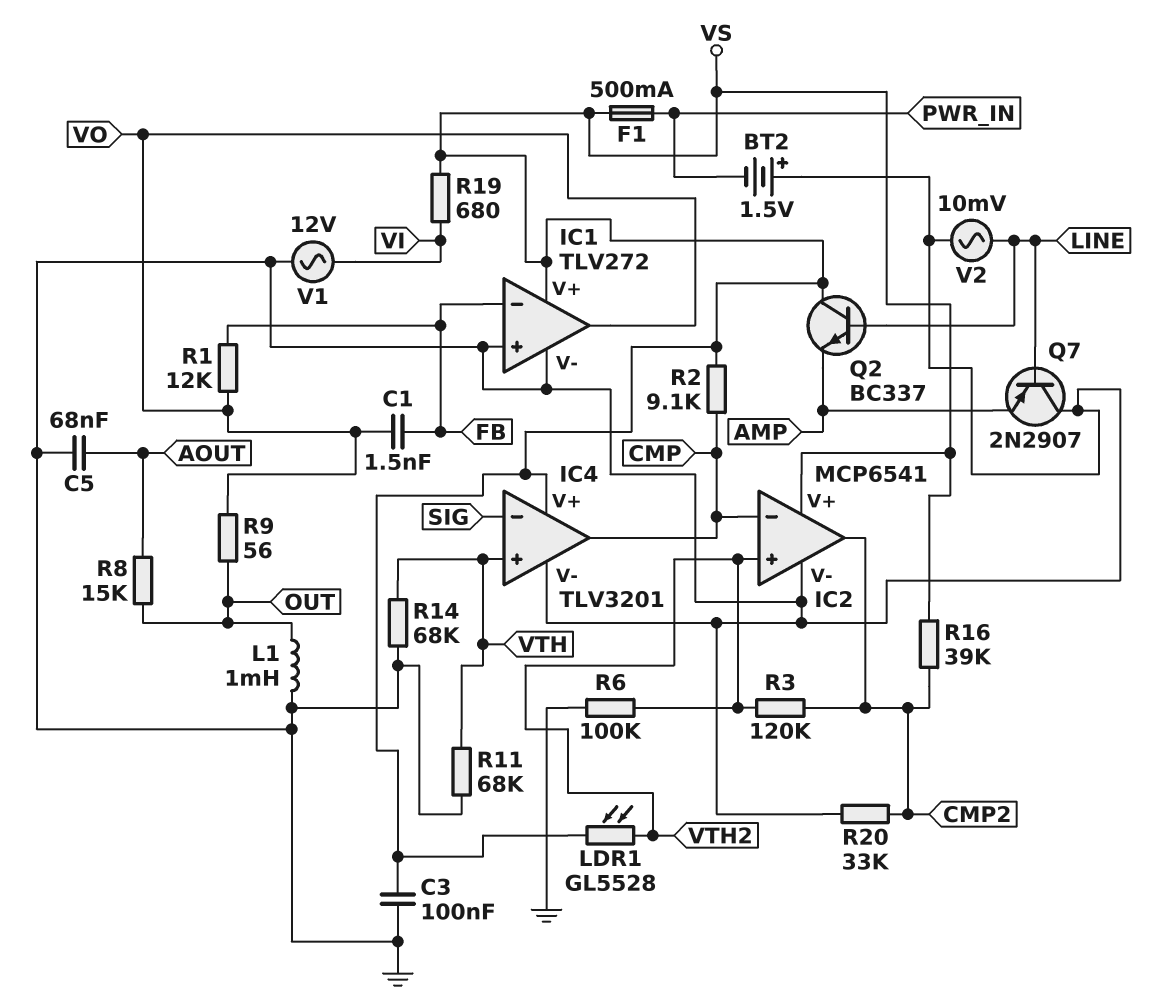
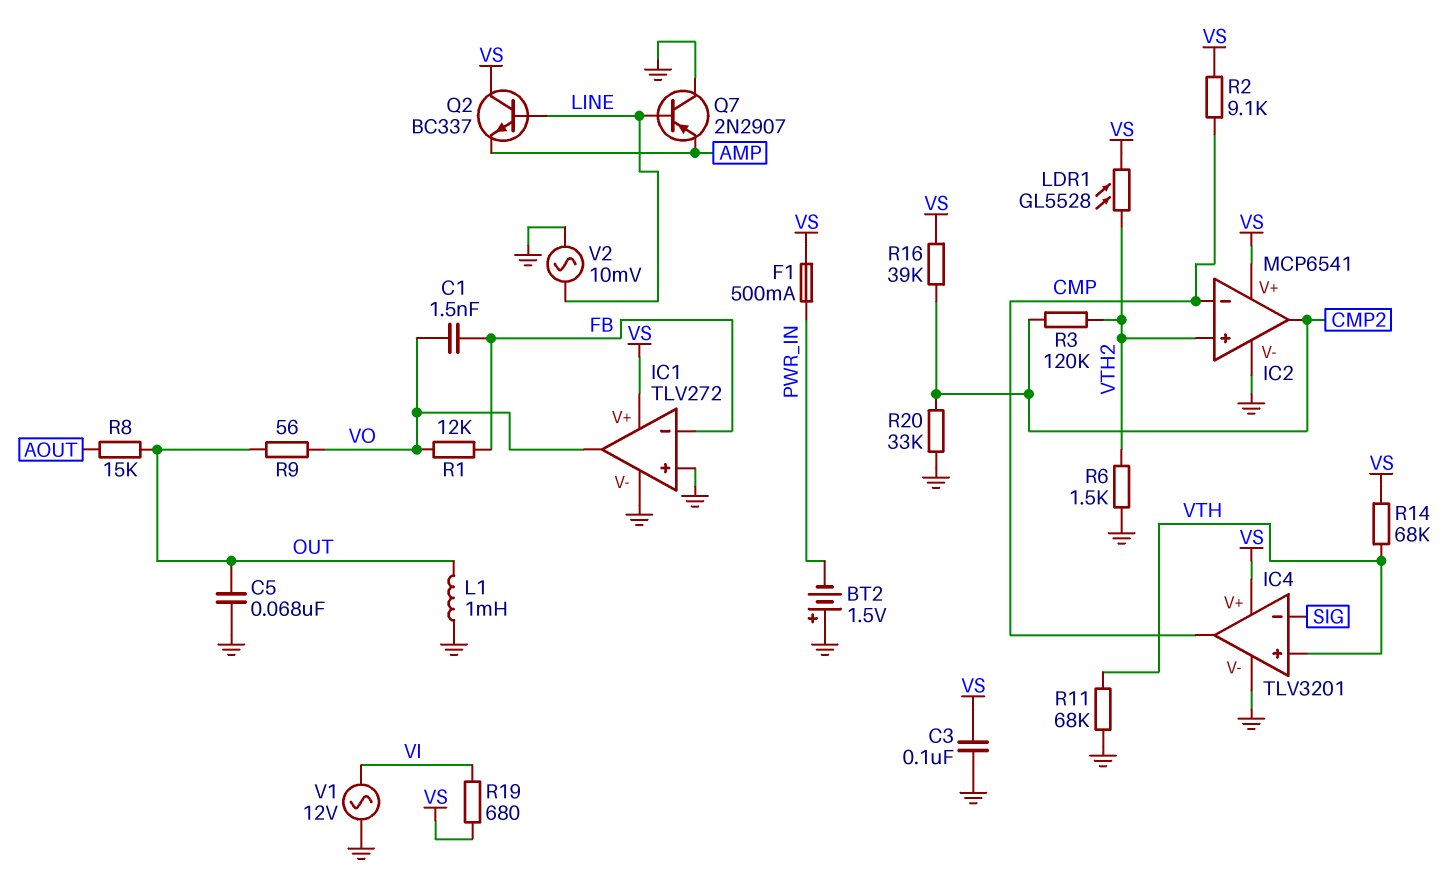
C5: 68nF (AOUT, GND) -> 68nF (GND, OUT)
R6: 100k (GND, VTH2) -> 1.5k (GND, VTH2)
R14: 68k (GND, VTH) -> 68k (VS, VTH)

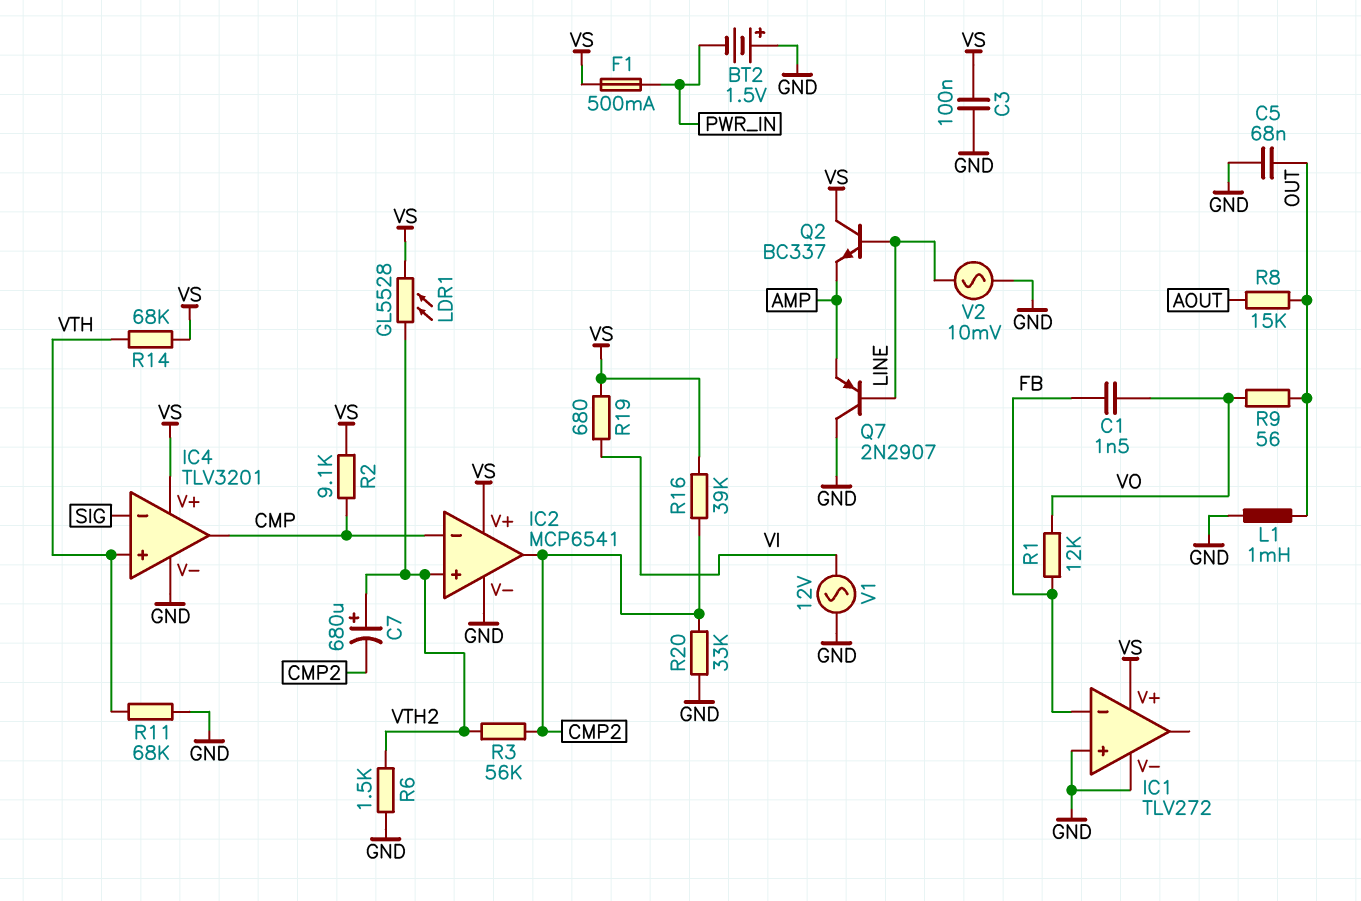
C7: none -> 680uF (plus VTH2, minus CMP2)
IC1 pin out: VO -> none
R3: 120k (CMP2, VTH2) -> 56k (CMP2, VTH2)

